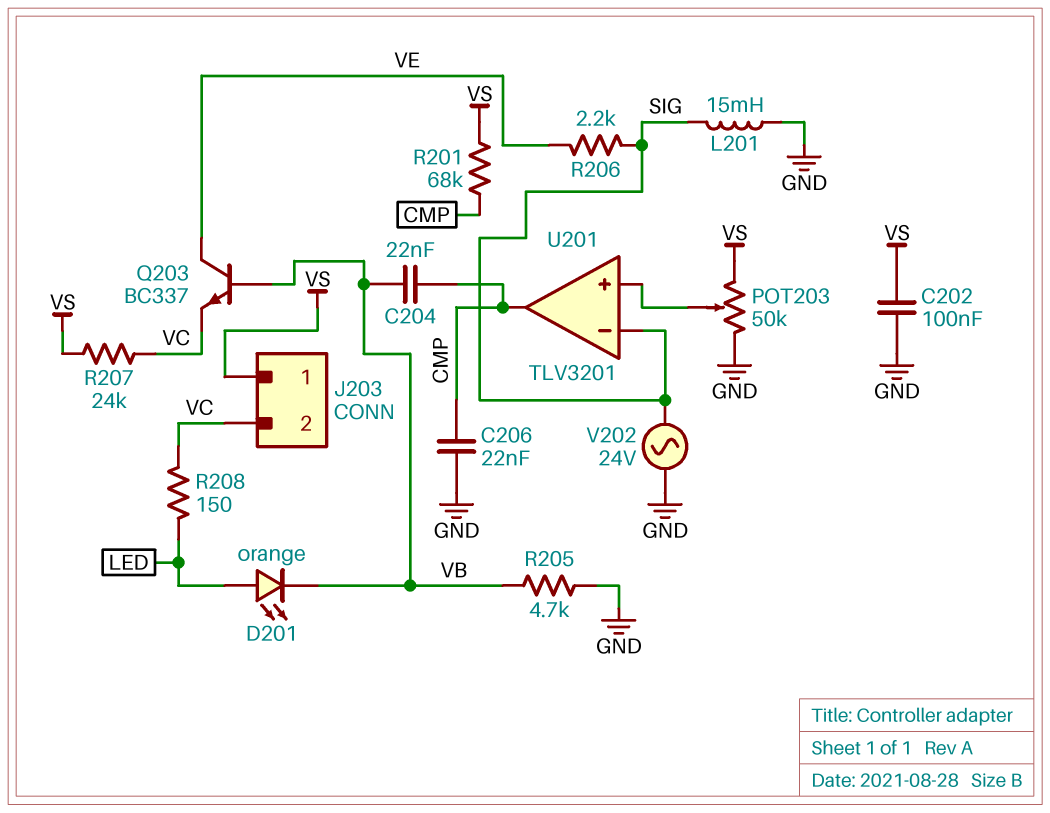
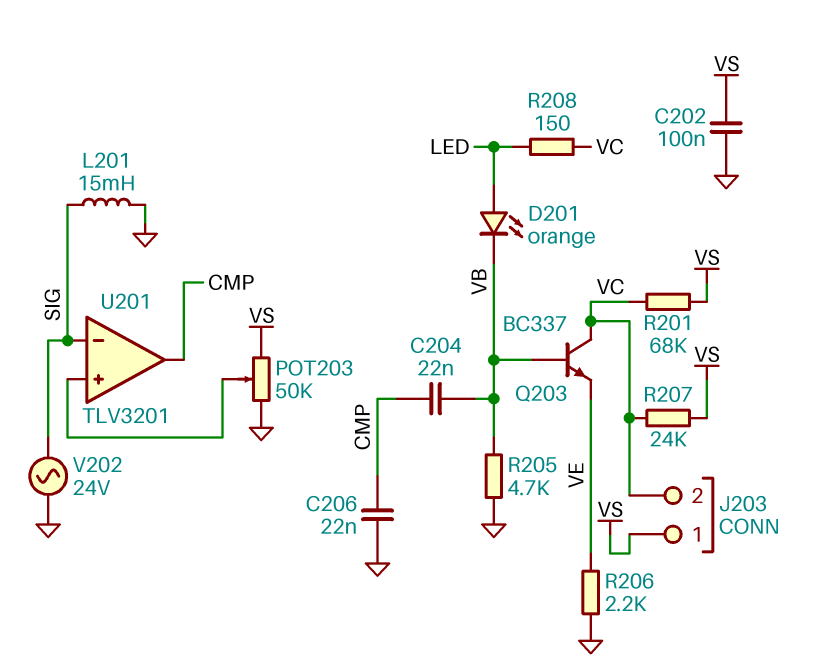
Q203: NPN BC337 (B VB, C VE, E VC) -> NPN BC337 (B VB, C VC, E VE)
R201: 68k (CMP, VS) -> 68k (VC, VS)
R206: 2.2k (SIG, VE) -> 2.2k (GND, VE)

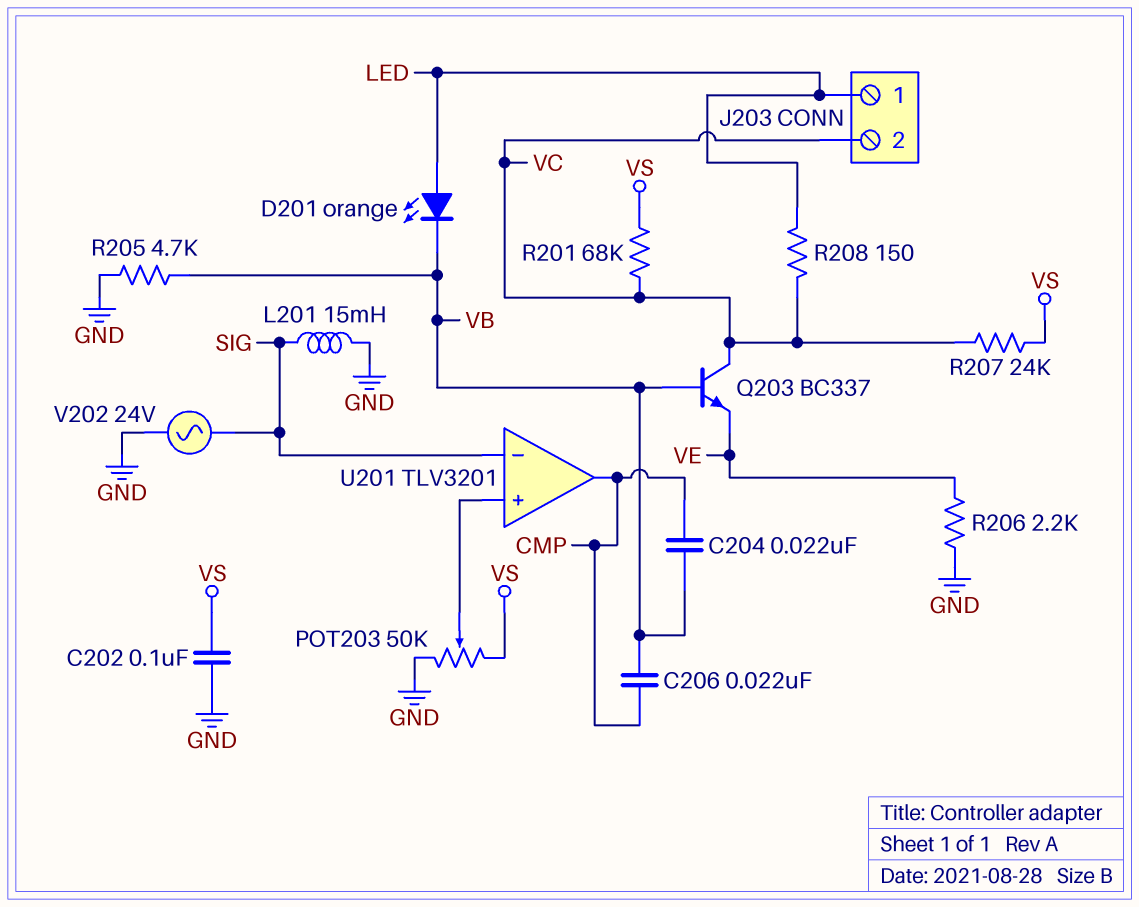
C206: 22nF (CMP, GND) -> 22nF (CMP, VB)
J203 pin 1: VS -> LED

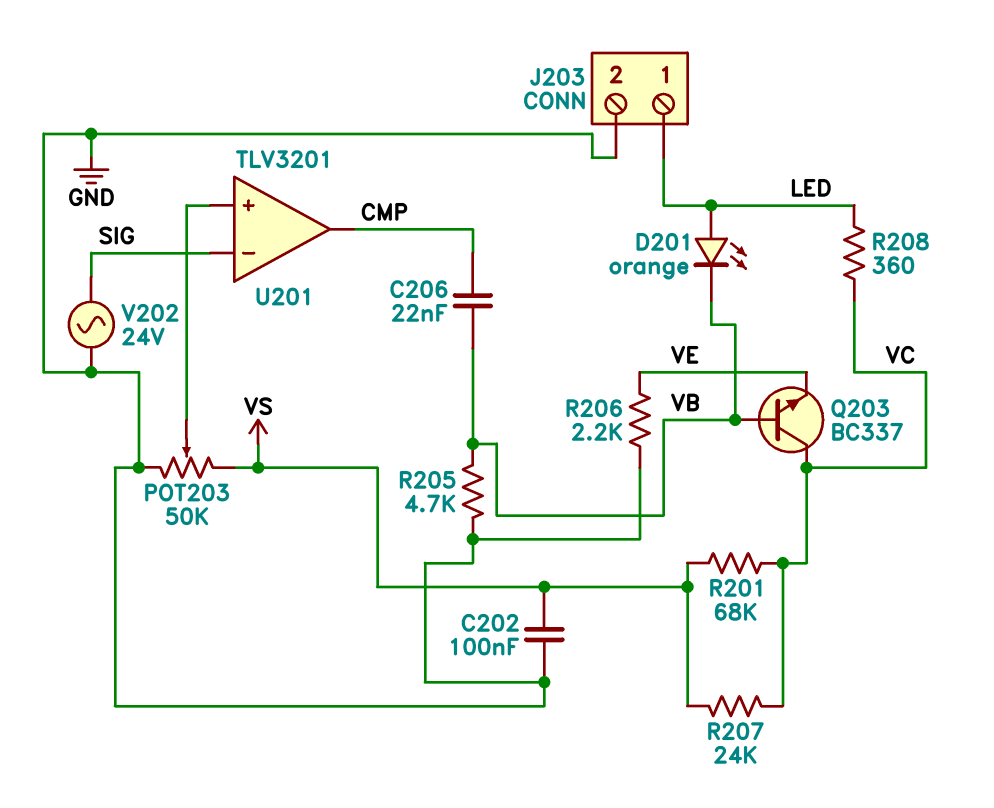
C204: 22nF (CMP, VB) -> none
J203 pin 2: VC -> GND
L201: 15mH (GND, SIG) -> none
R208: 150 (LED, VC) -> 360 (LED, VC)

